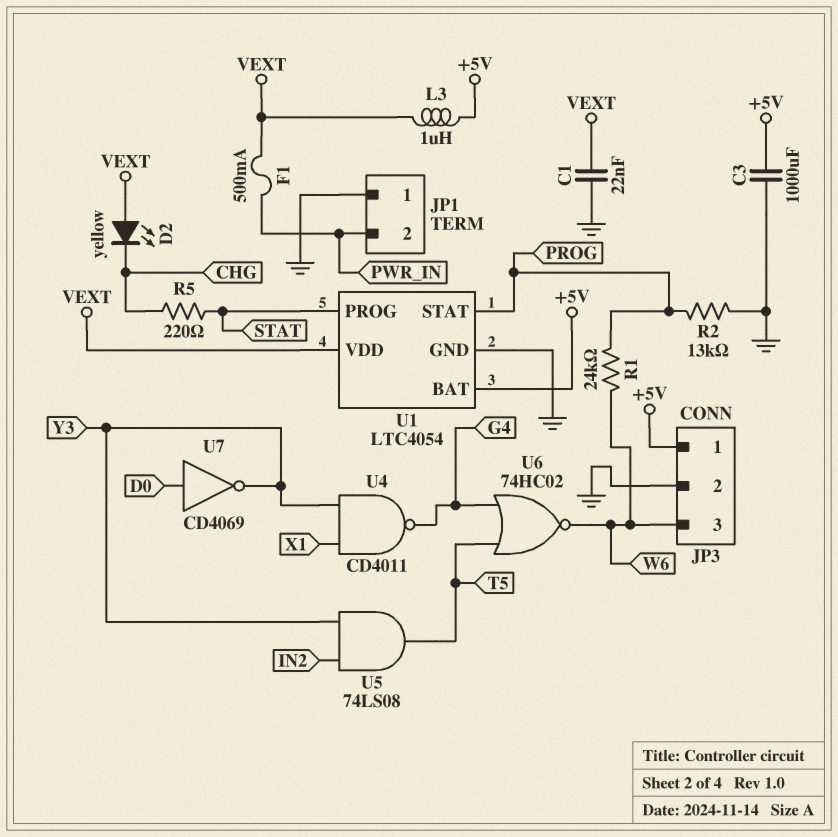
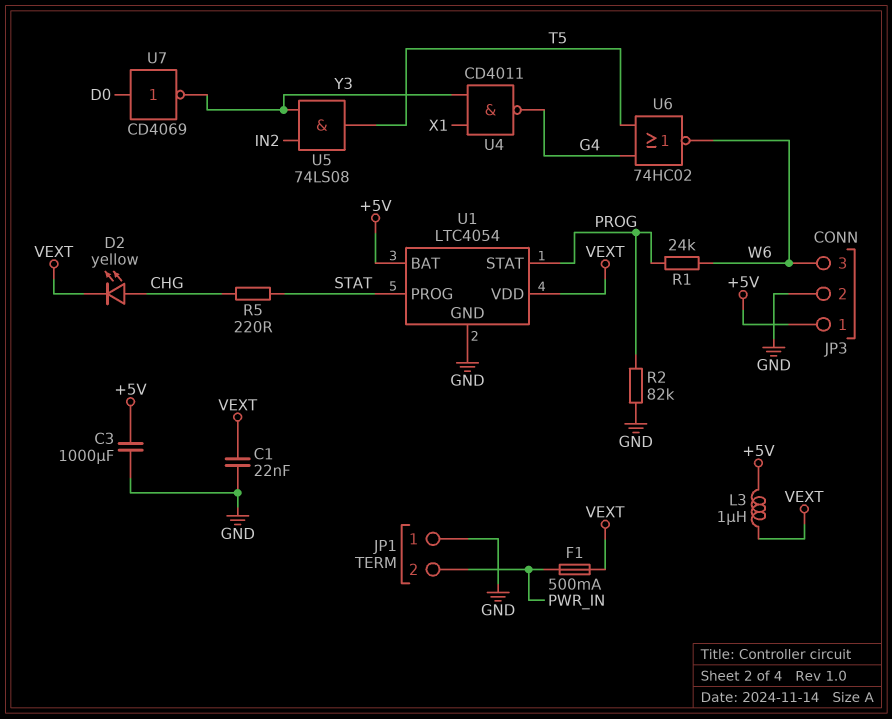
D2: LED yellow (A VEXT, K CHG) -> LED yellow (A CHG, K VEXT)
R2: 13k (GND, PROG) -> 82k (GND, PROG)

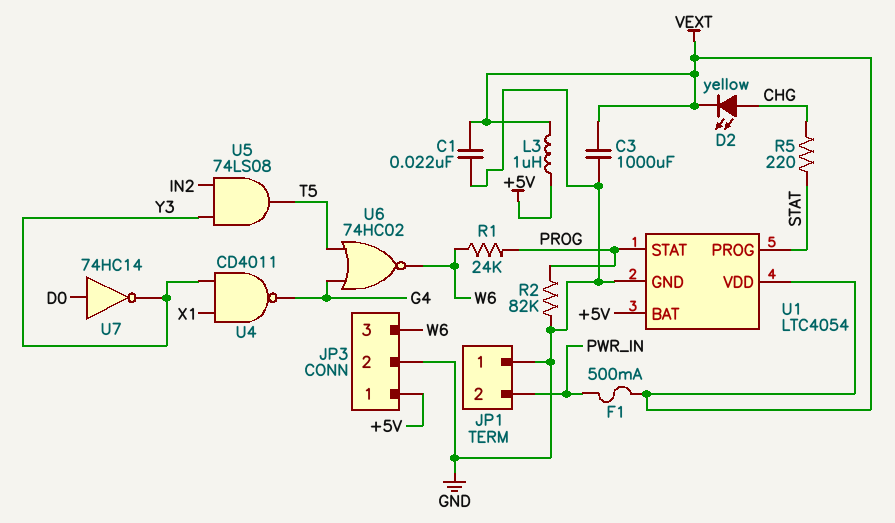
C3: 1000uF (+5V, GND) -> 1000uF (GND, VEXT)
U7: NOT CD4069 (in D0, out Y3) -> NOT 74HC14 (in D0, out Y3)

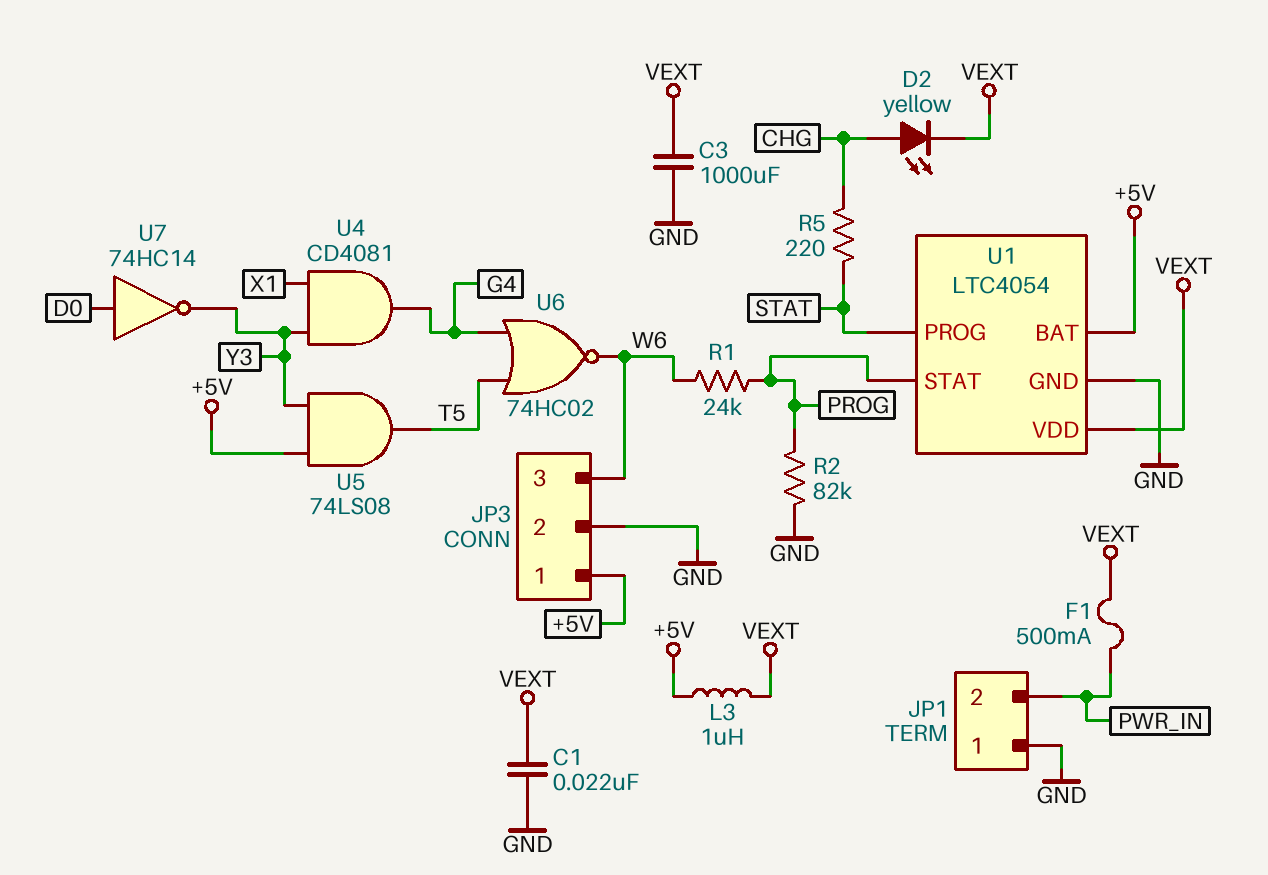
U4: NAND CD4011 (in X1, in Y3, out G4) -> AND CD4081 (in X1, in Y3, out G4)
U5: AND 74LS08 (in IN2, in Y3, out T5) -> AND 74LS08 (in +5V, in Y3, out T5)

